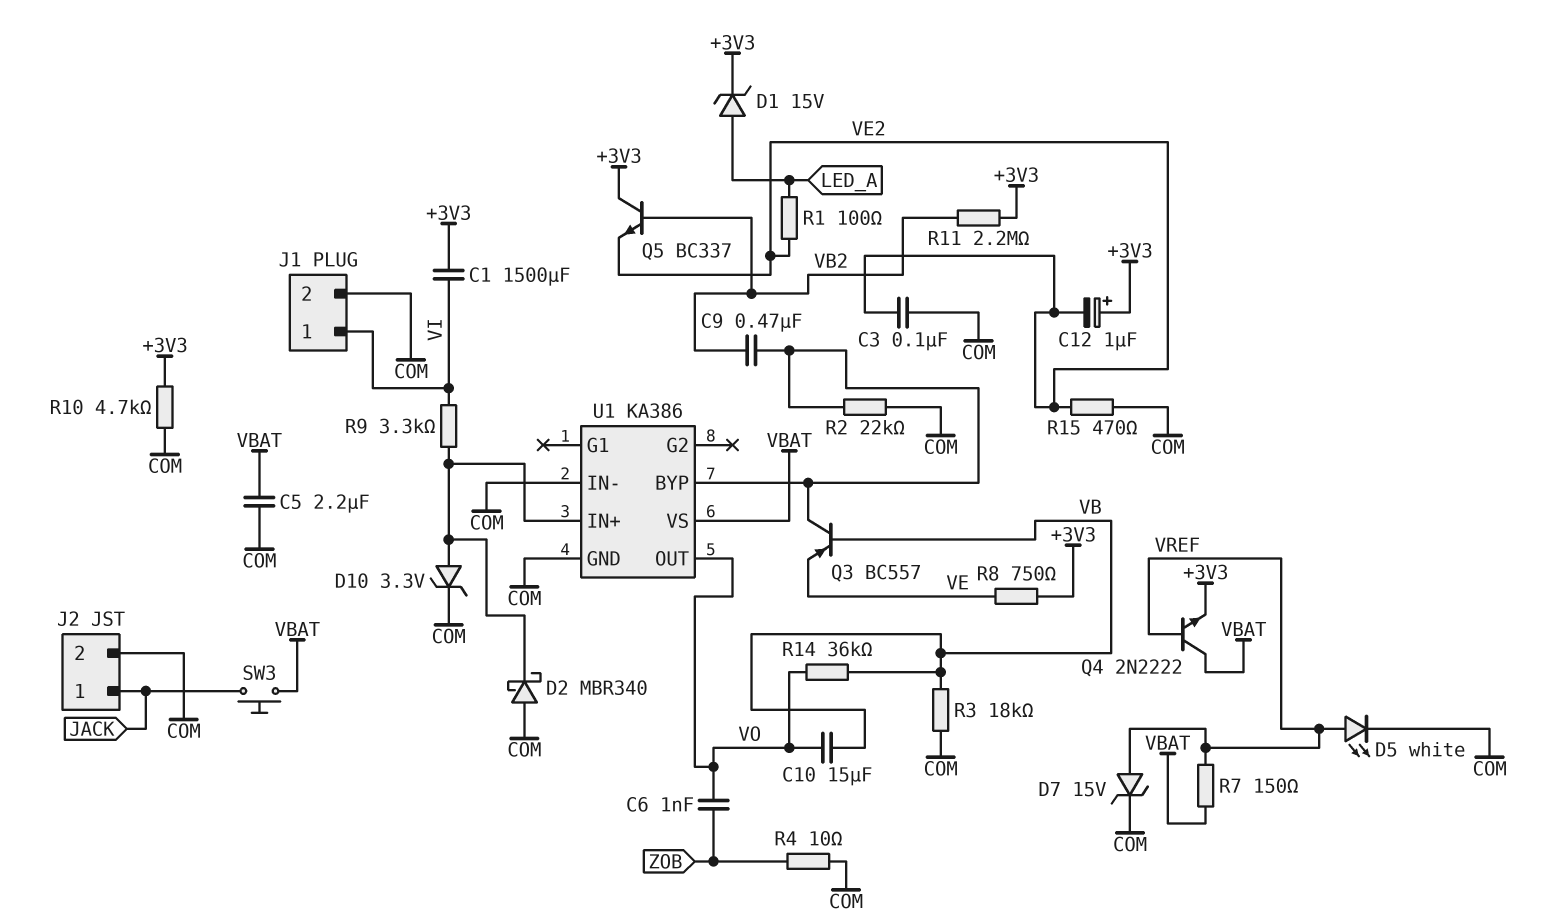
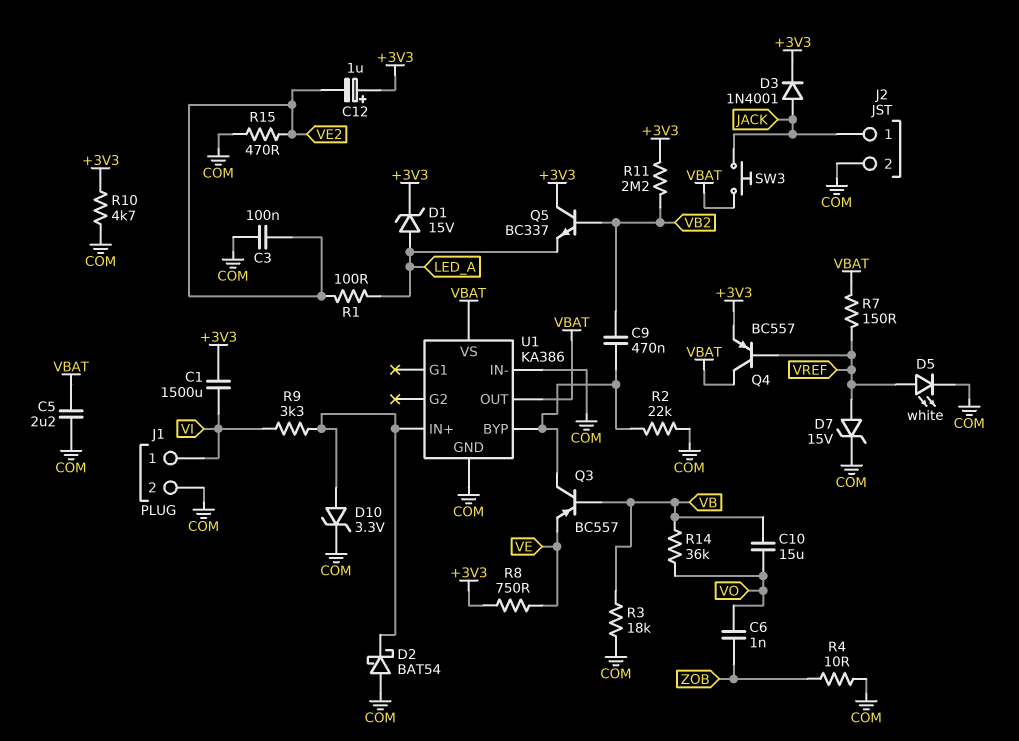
D2: schottky MBR340 (A COM, K U1/IN+) -> schottky BAT54 (A COM, K U1/IN+)
D3: none -> diode 1N4001 (A JACK, K +3V3)
Q4: NPN 2N2222 (B VREF, C VBAT, E +3V3) -> PNP BC557 (B VREF, C VBAT, E +3V3)
Q5: NPN BC337 (B VB2, C +3V3, E VE2) -> NPN BC337 (B VB2, C +3V3, E LED_A)
U1 pin OUT: VO -> VBAT

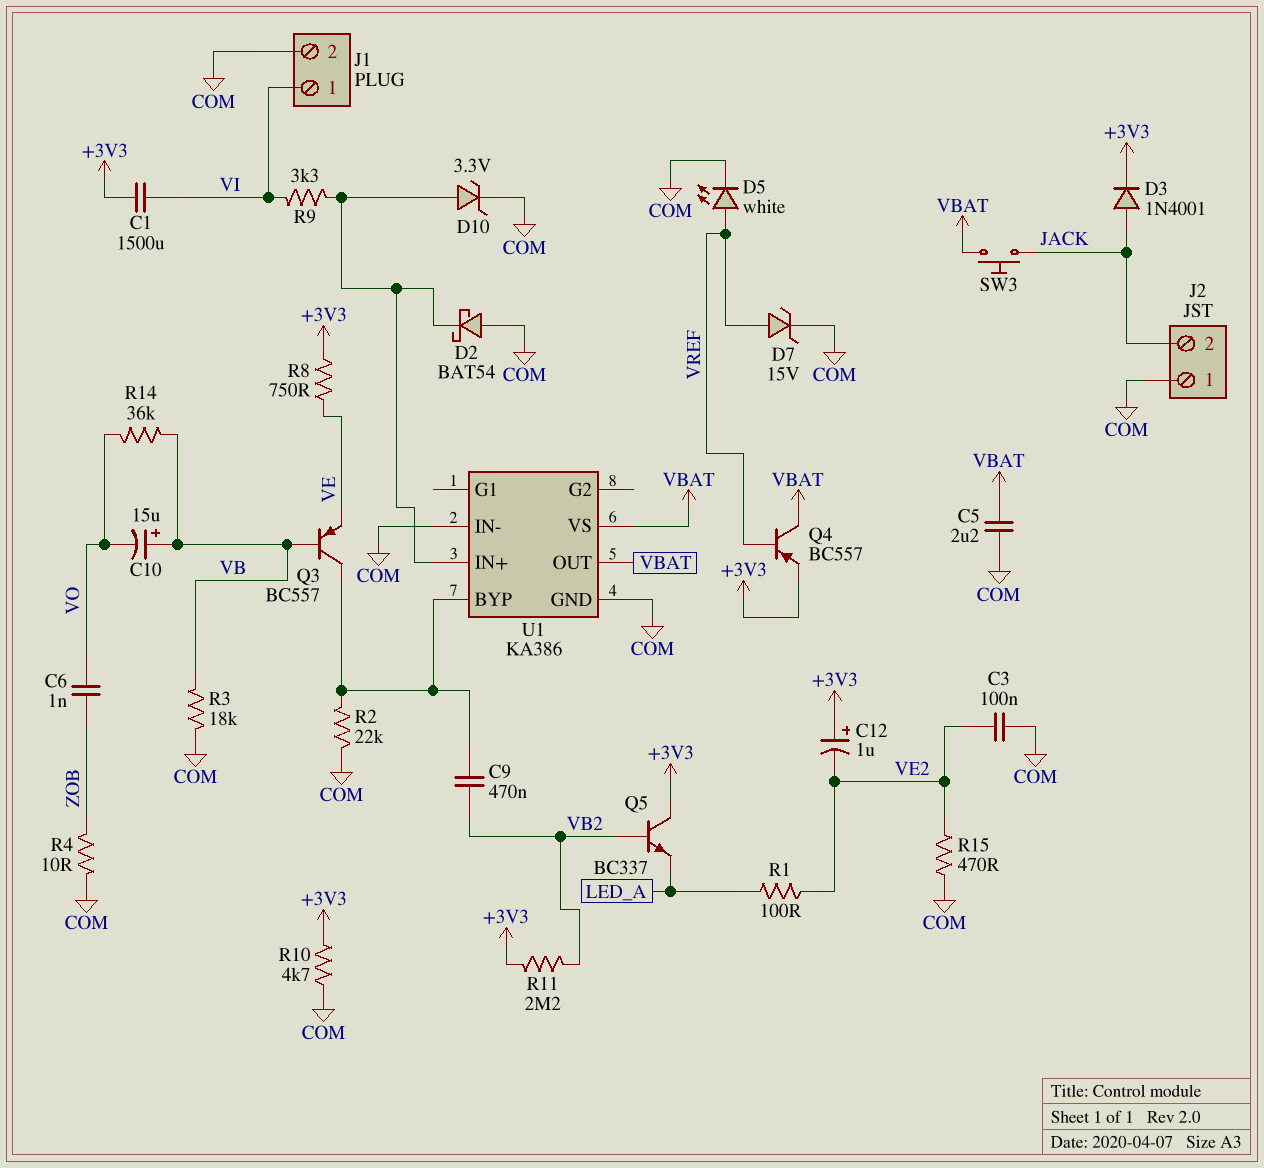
C10: 15uF (VB, VO) -> 15uF (plus VB, minus VO)
D1: zener 15V (A LED_A, K +3V3) -> none
J2 pin 1: JACK -> COM
J2 pin 2: COM -> JACK
R7: 150 (VBAT, VREF) -> none

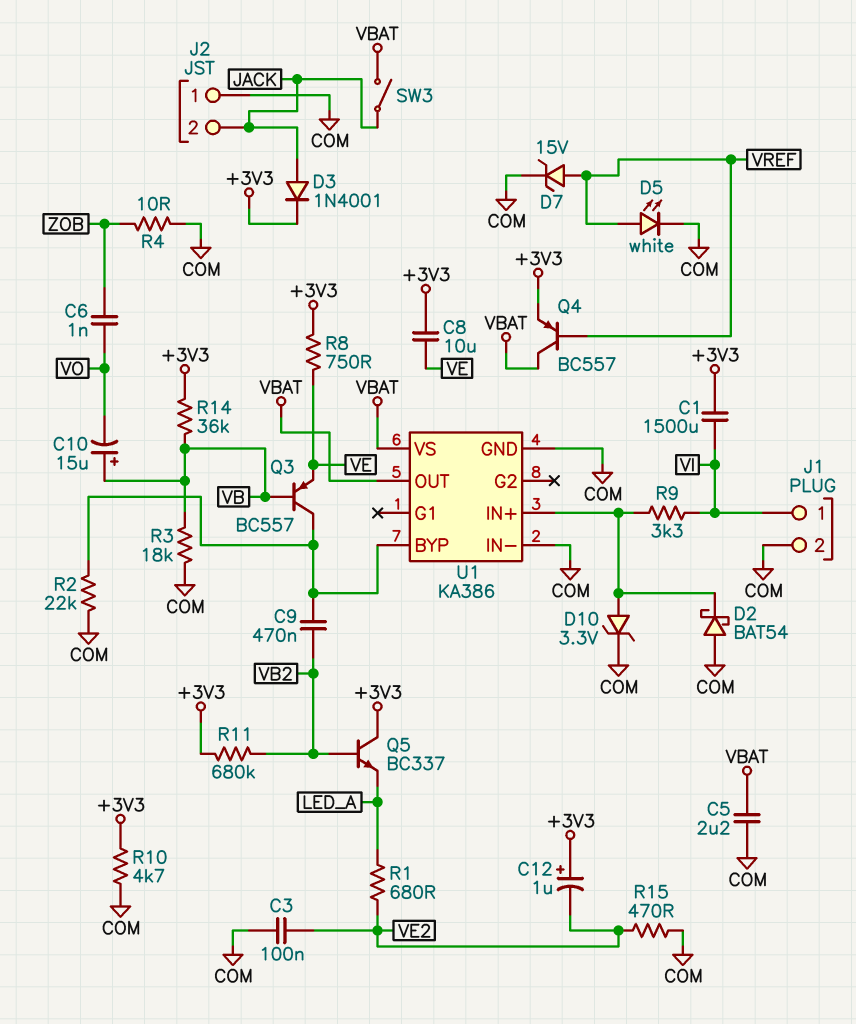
C8: none -> 10uF (+3V3, VE)
R1: 100 (LED_A, VE2) -> 680 (LED_A, VE2)
R11: 2.2M (+3V3, VB2) -> 680k (+3V3, VB2)
R14: 36k (VB, VO) -> 36k (+3V3, VB)
SW3: button (JACK, VBAT) -> switch (JACK, VBAT)

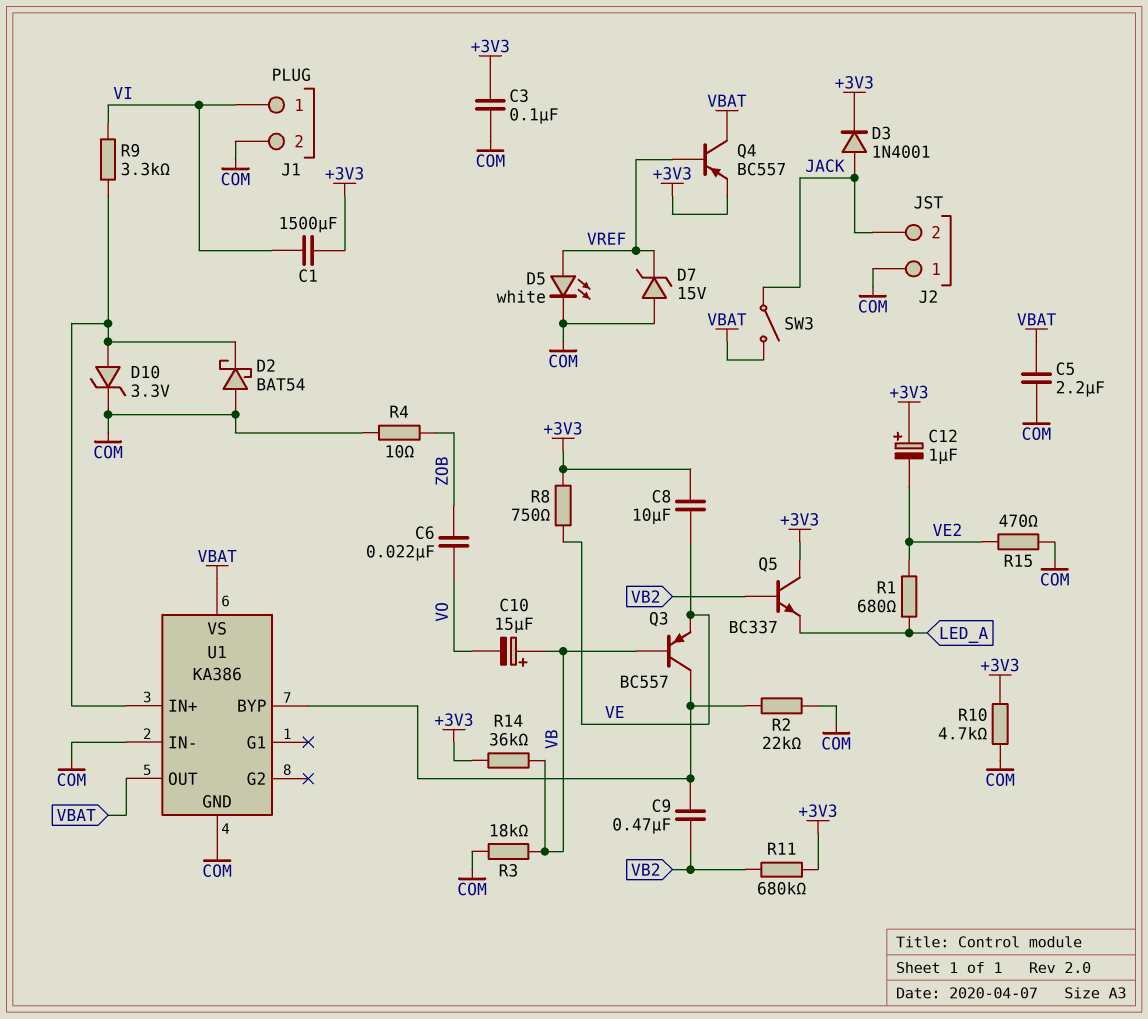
C3: 100nF (COM, VE2) -> 100nF (+3V3, COM)
C6: 1nF (VO, ZOB) -> 22nF (VO, ZOB)
D7: zener 15V (A VREF, K COM) -> zener 15V (A COM, K VREF)

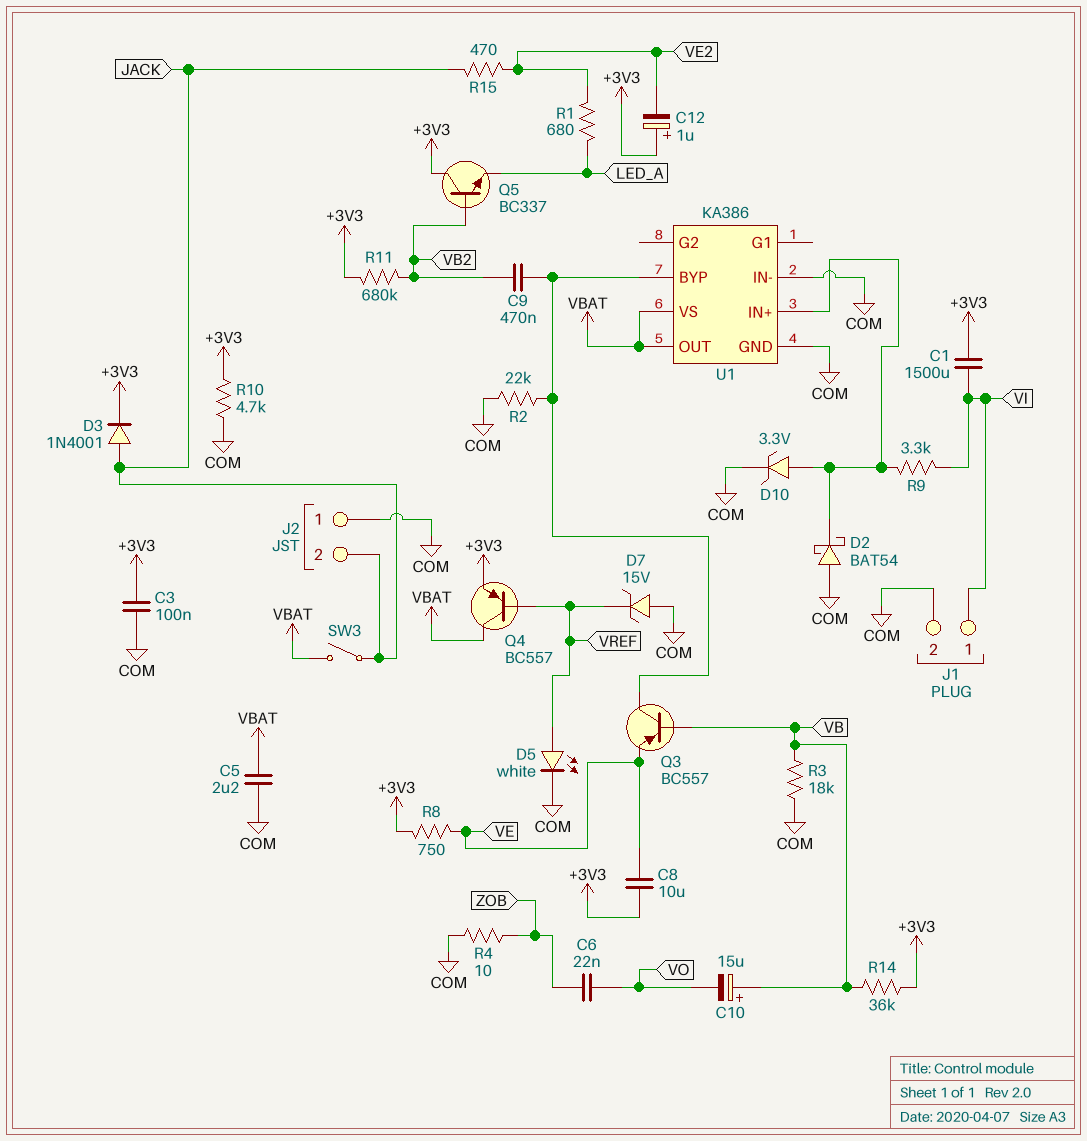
R15: 470 (COM, VE2) -> 470 (JACK, VE2)

